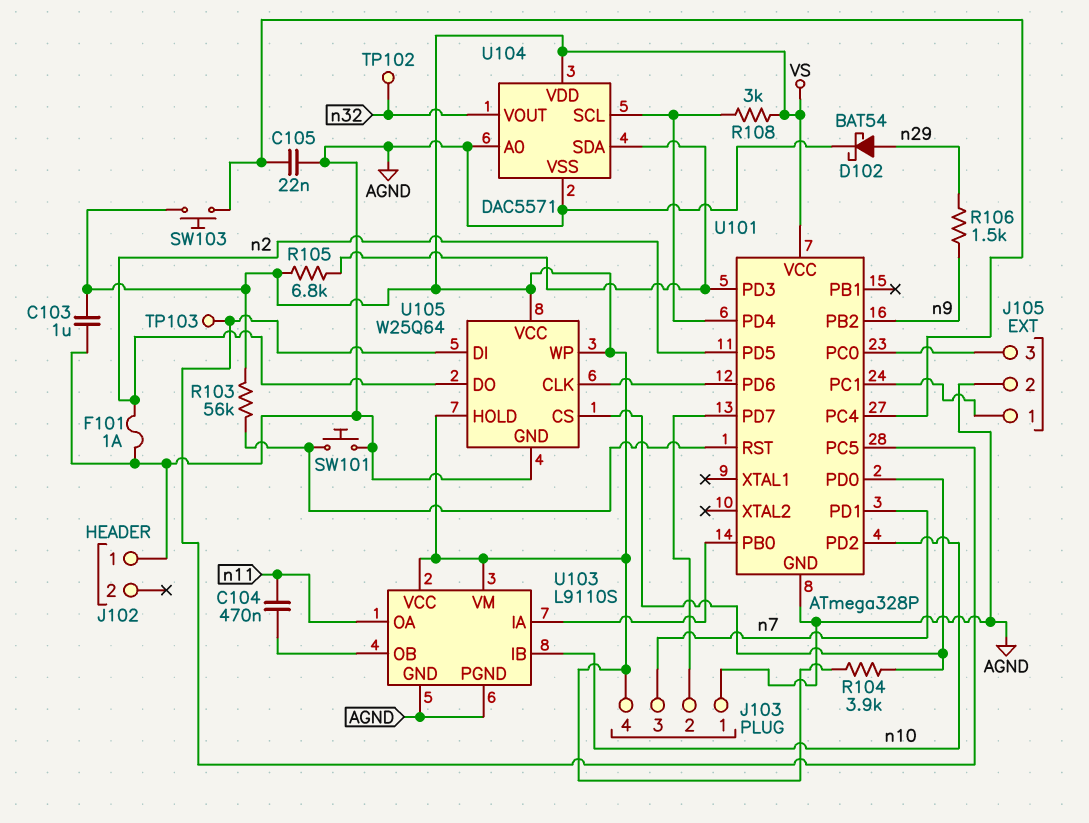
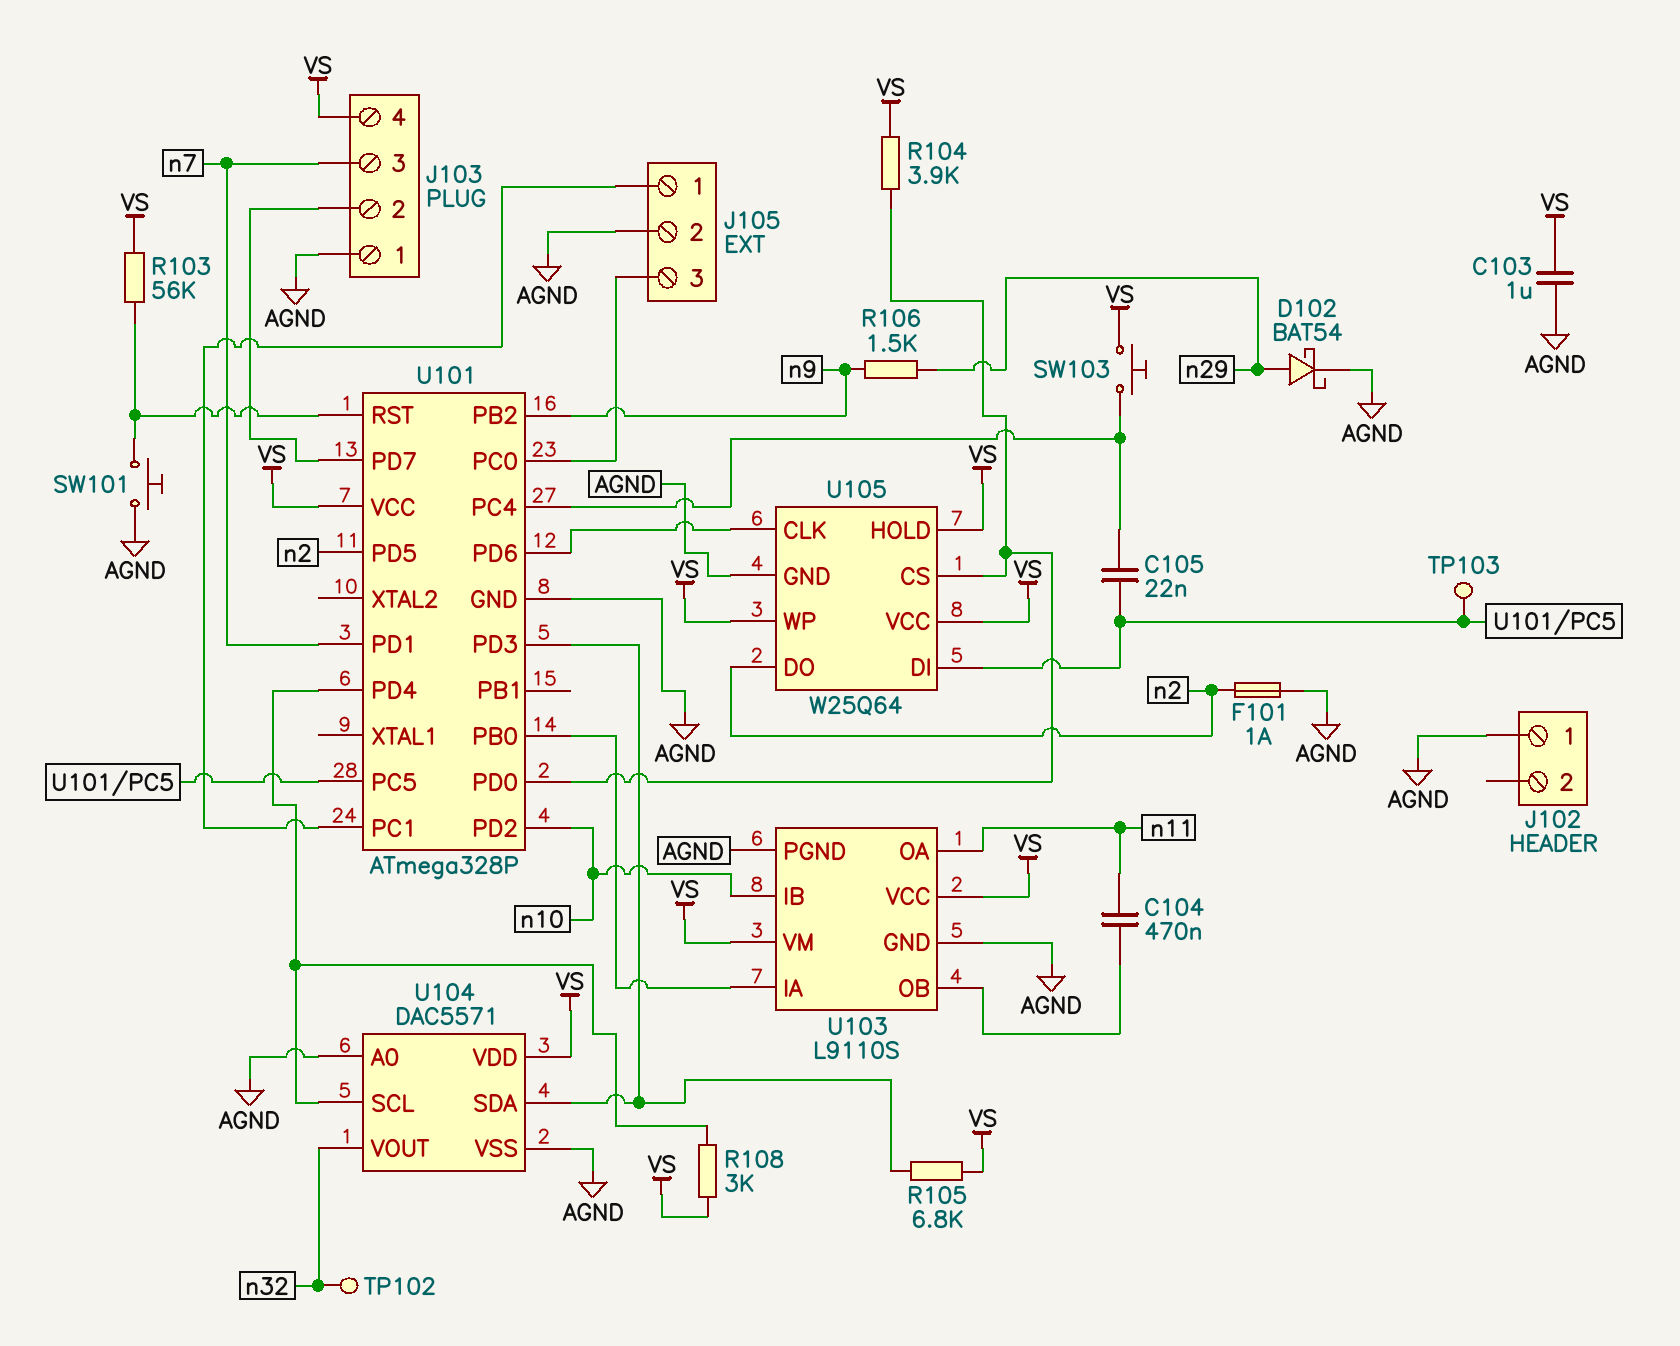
C105: 22nF (AGND, U101/PC4) -> 22nF (U101/PC4, U101/PC5)

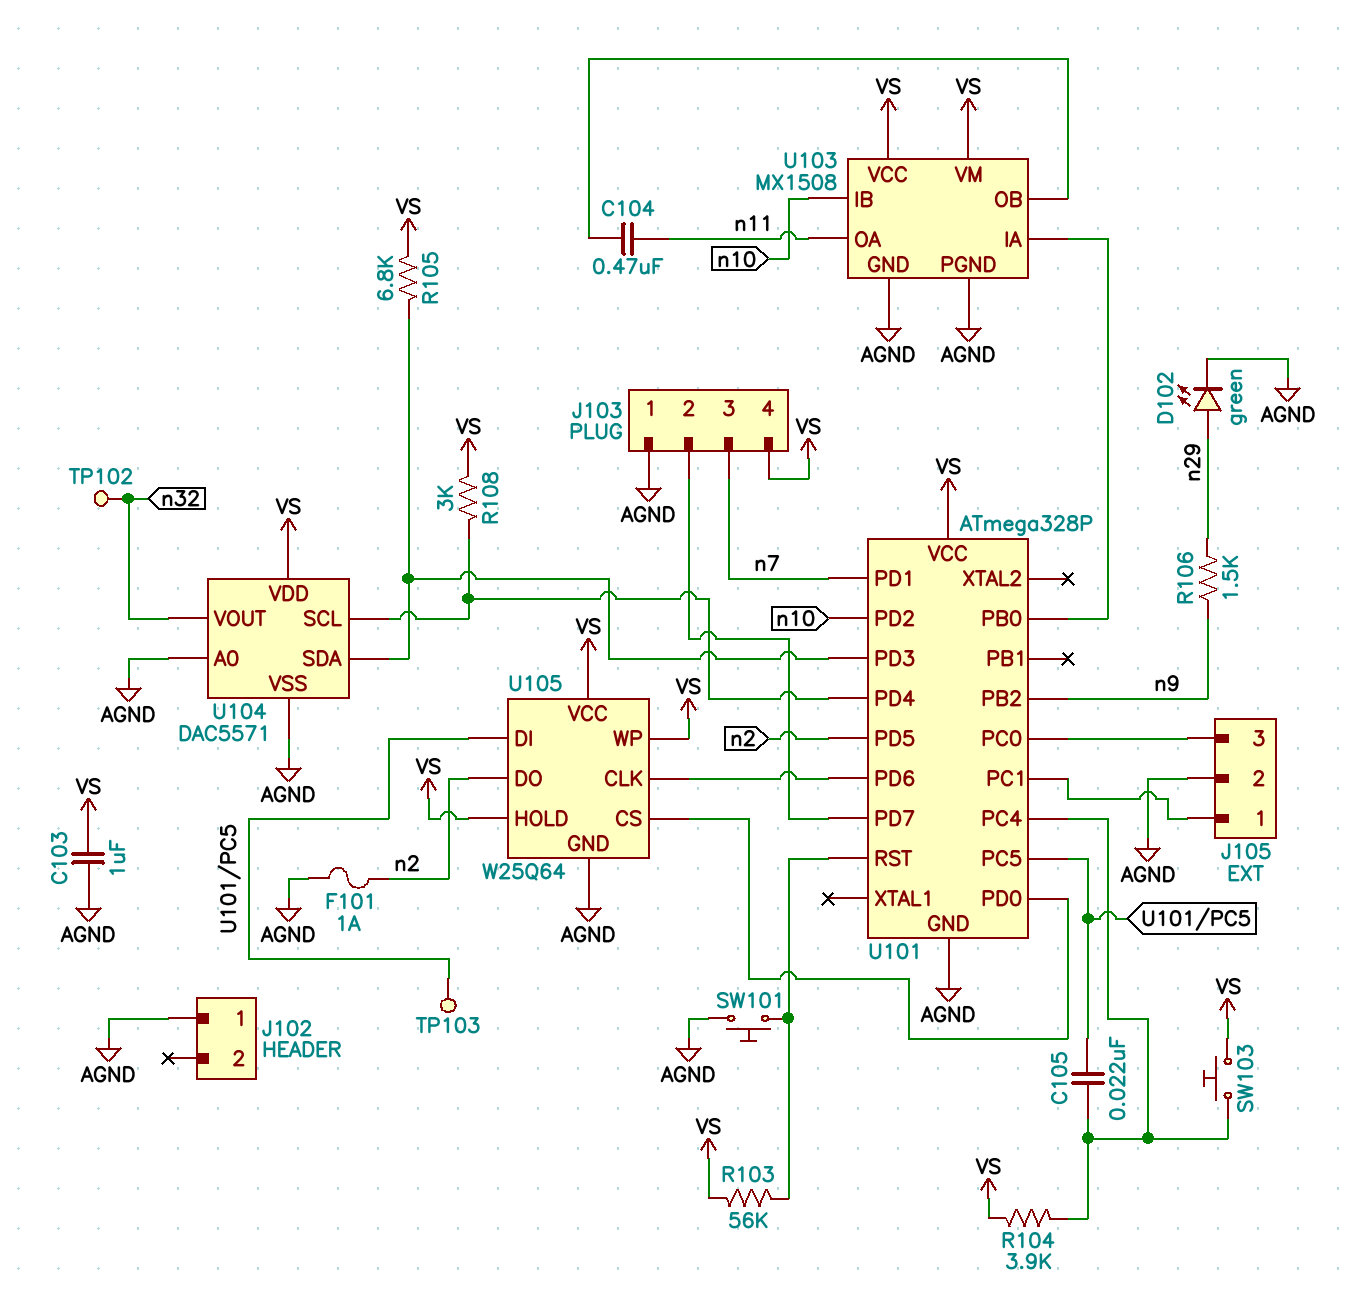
D102: schottky BAT54 (A n29, K AGND) -> LED green (A n29, K AGND)
R104: 3.9k (U101/PD0, VS) -> 3.9k (U101/PC4, VS)
U103: L9110S -> MX1508

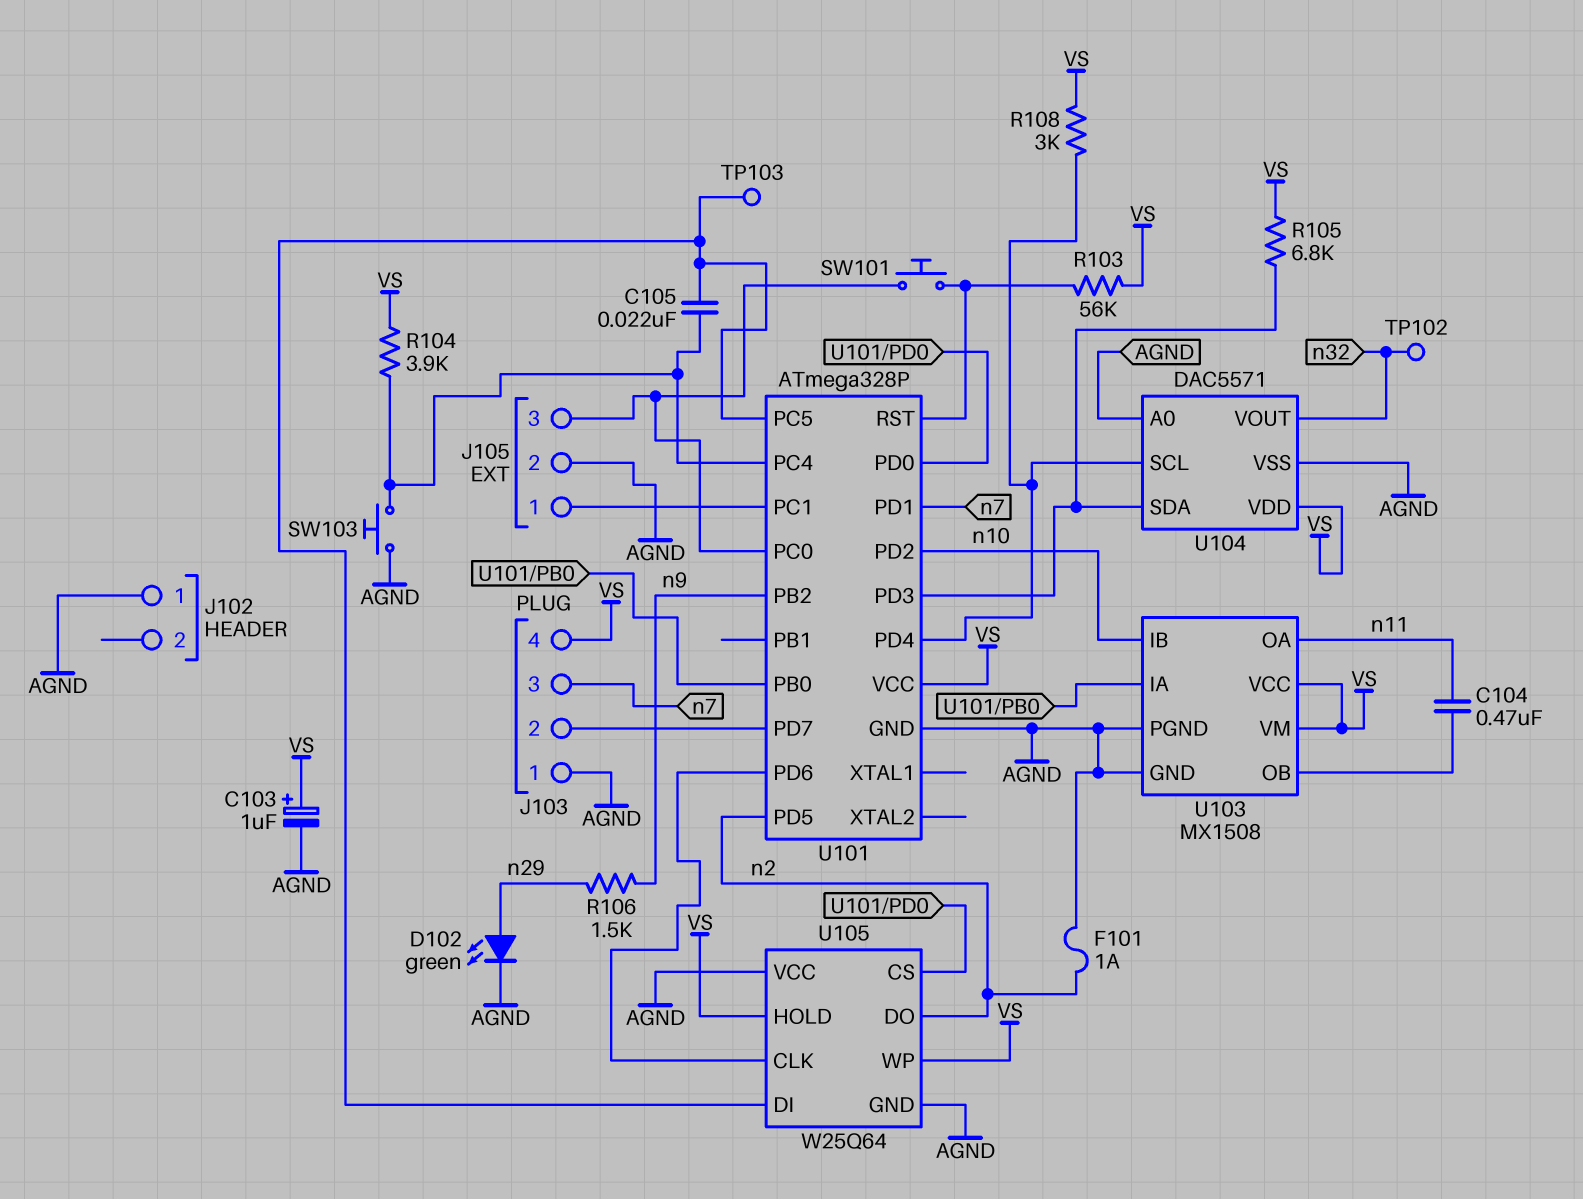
C103: 1uF (AGND, VS) -> 1uF (plus VS, minus AGND)
SW101: button (AGND, U101/RST) -> button (J105/3, U101/RST)
SW103: button (U101/PC4, VS) -> button (AGND, U101/PC4)
U105 pin VCC: VS -> AGND

